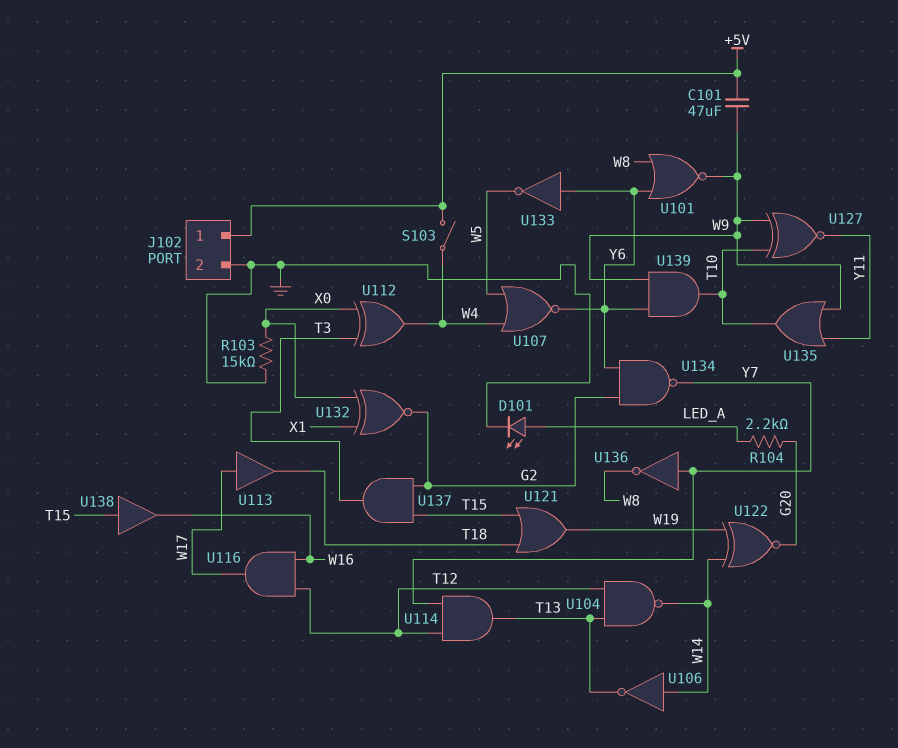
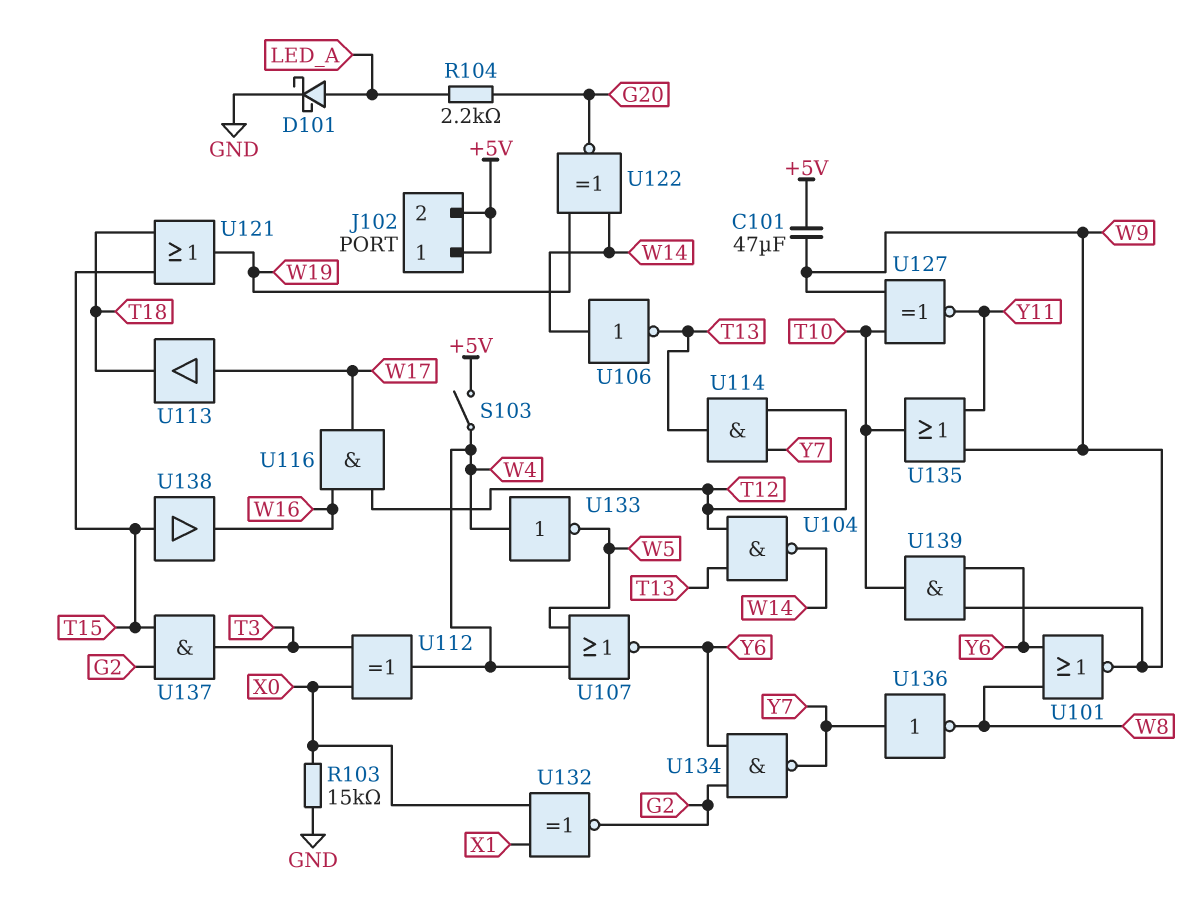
D101: LED (A LED_A, K GND) -> schottky (A LED_A, K GND)
J102 pin 2: GND -> +5V
U133: NOT (in Y6, out W5) -> NOT (in W4, out W5)

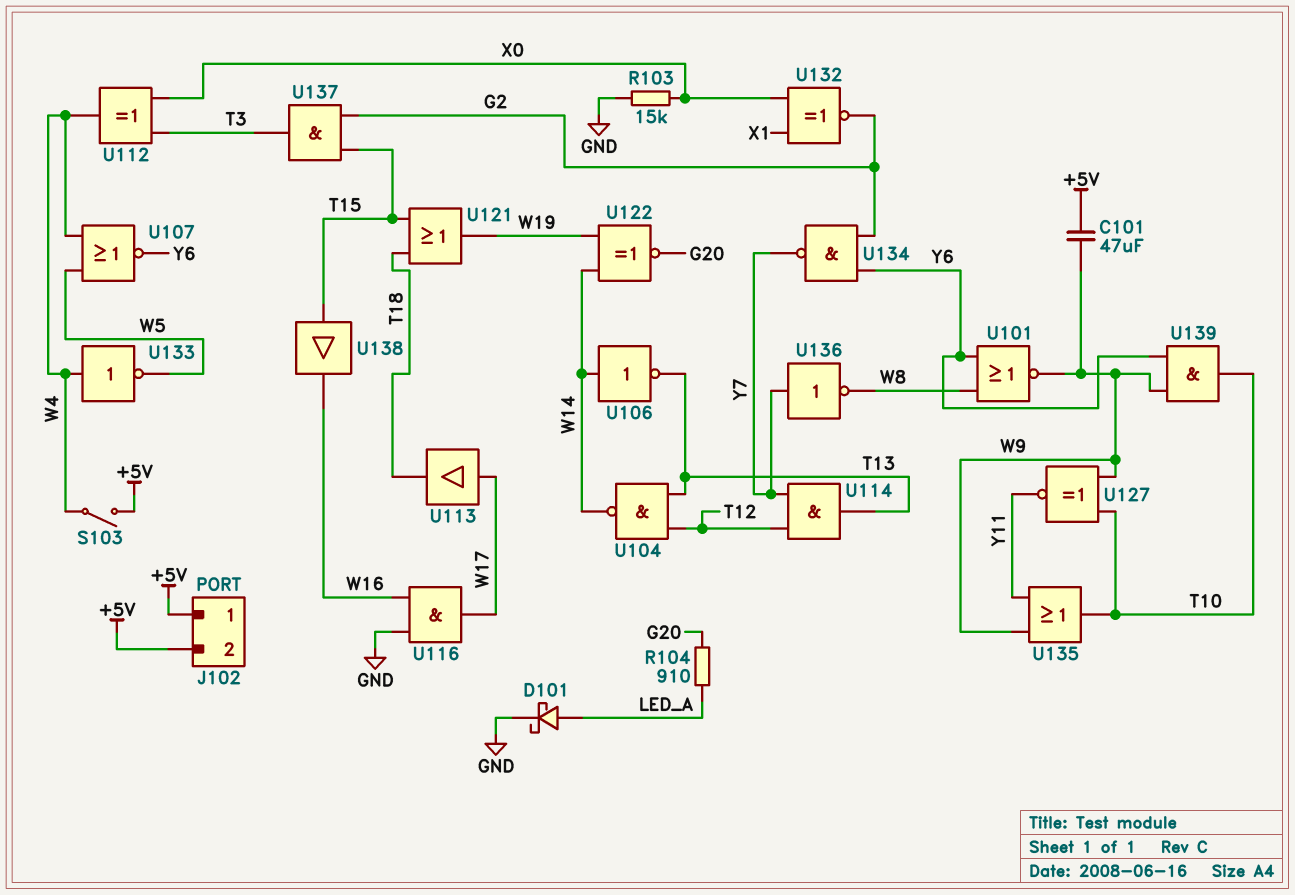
R104: 2.2k (G20, LED_A) -> 910 (G20, LED_A)
U116: AND (in T12, in W16, out W17) -> AND (in GND, in W16, out W17)

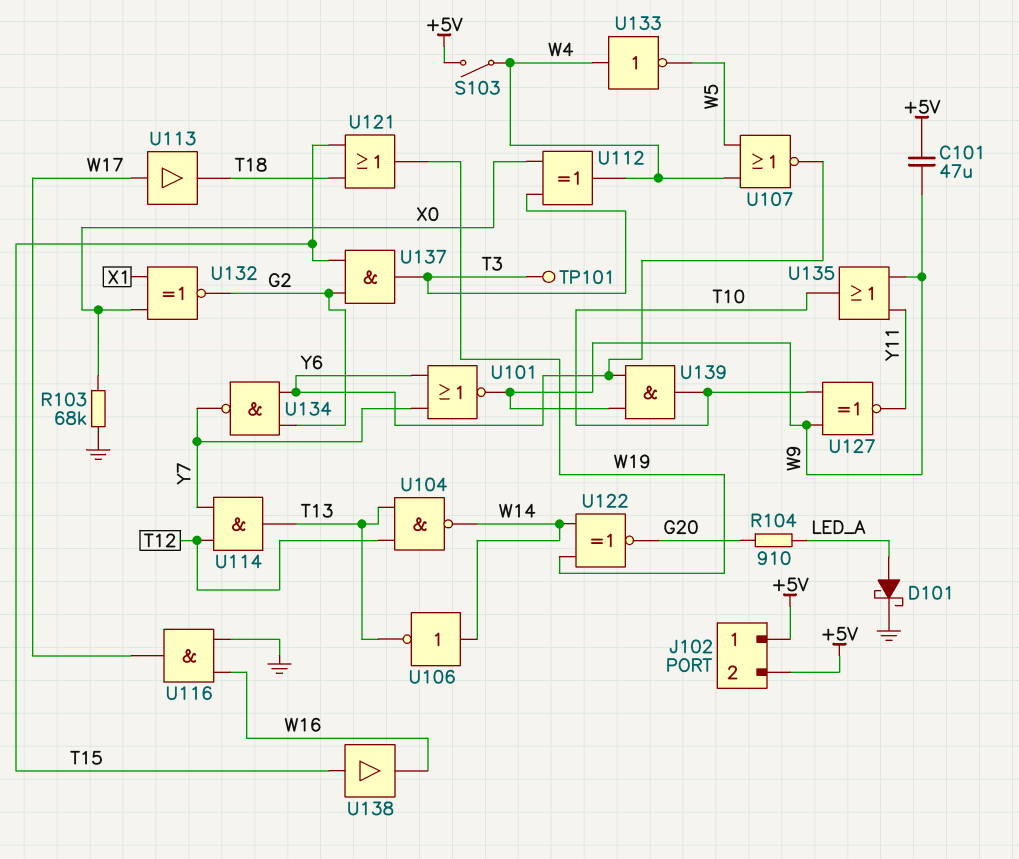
R103: 15k (GND, X0) -> 68k (GND, X0)
TP101: none -> test point (T3)
U101: NOR (in W8, in Y6, out W9) -> NOR (in Y6, in Y7, out W9)
U136: NOT (in Y7, out W8) -> none

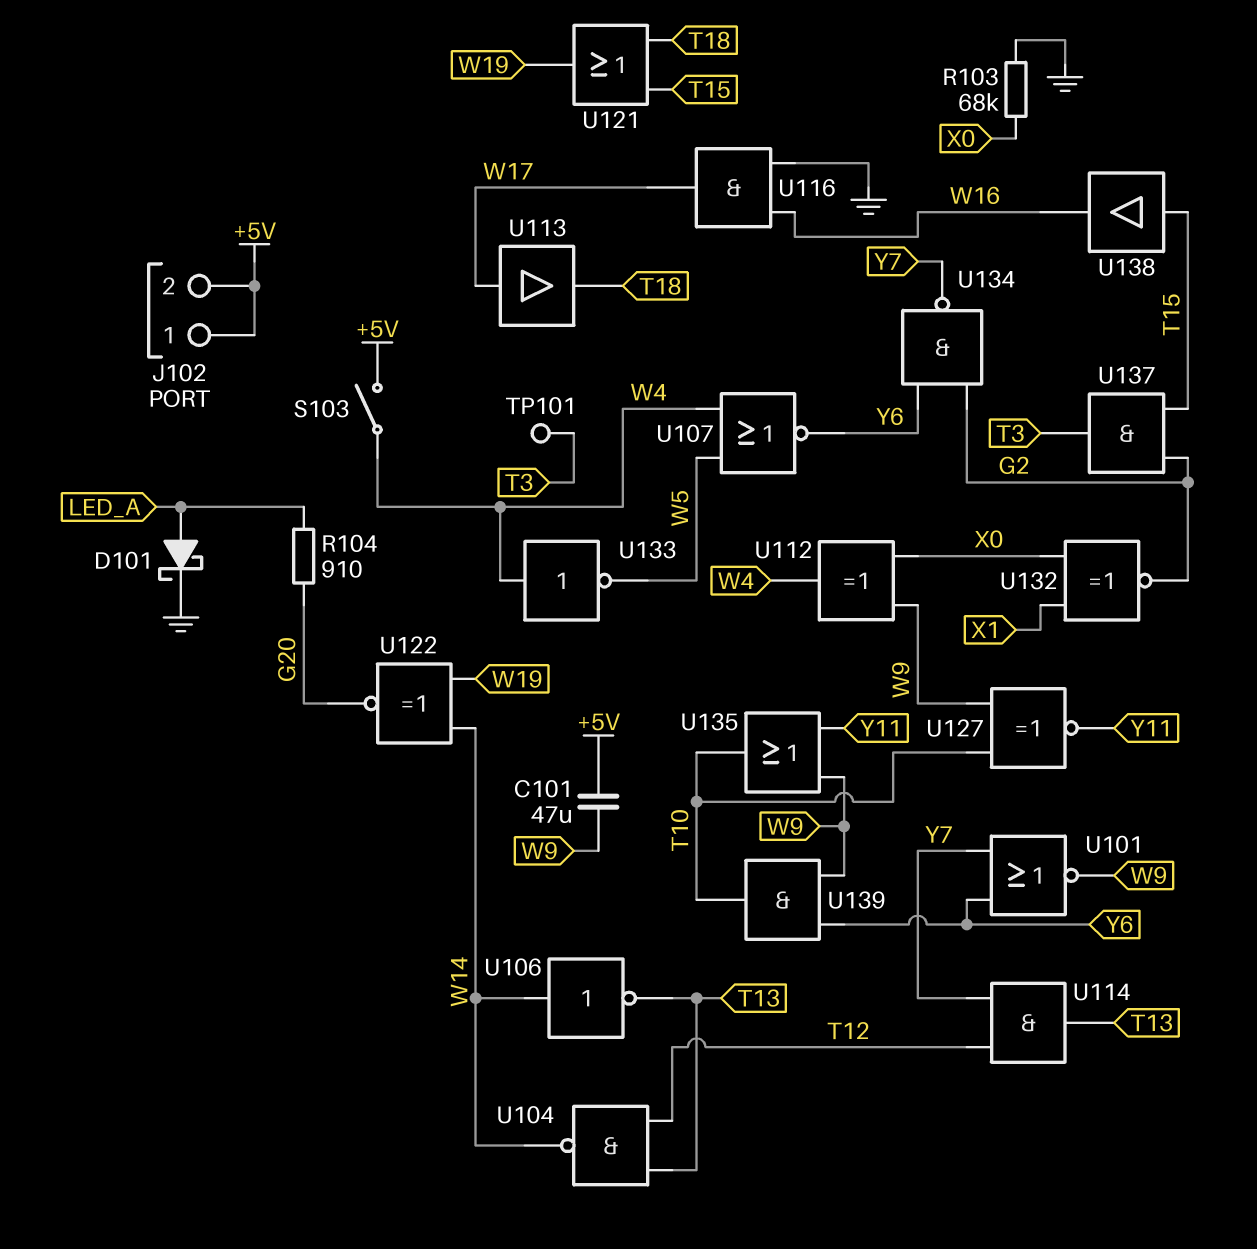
U112: XOR (in T3, in X0, out W4) -> XOR (in W9, in X0, out W4)

